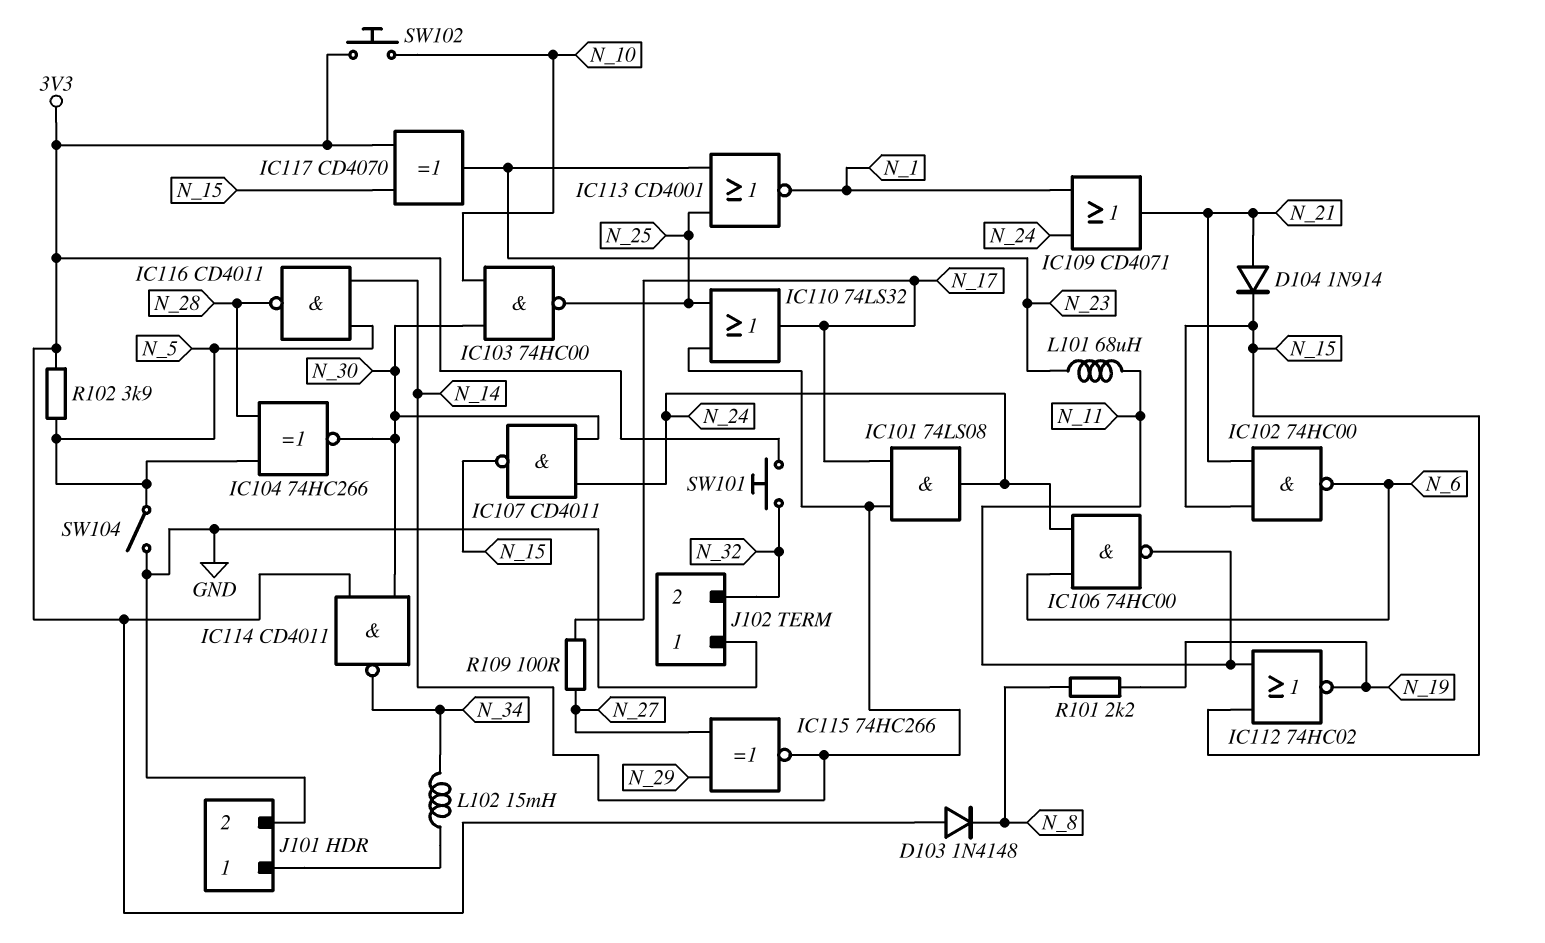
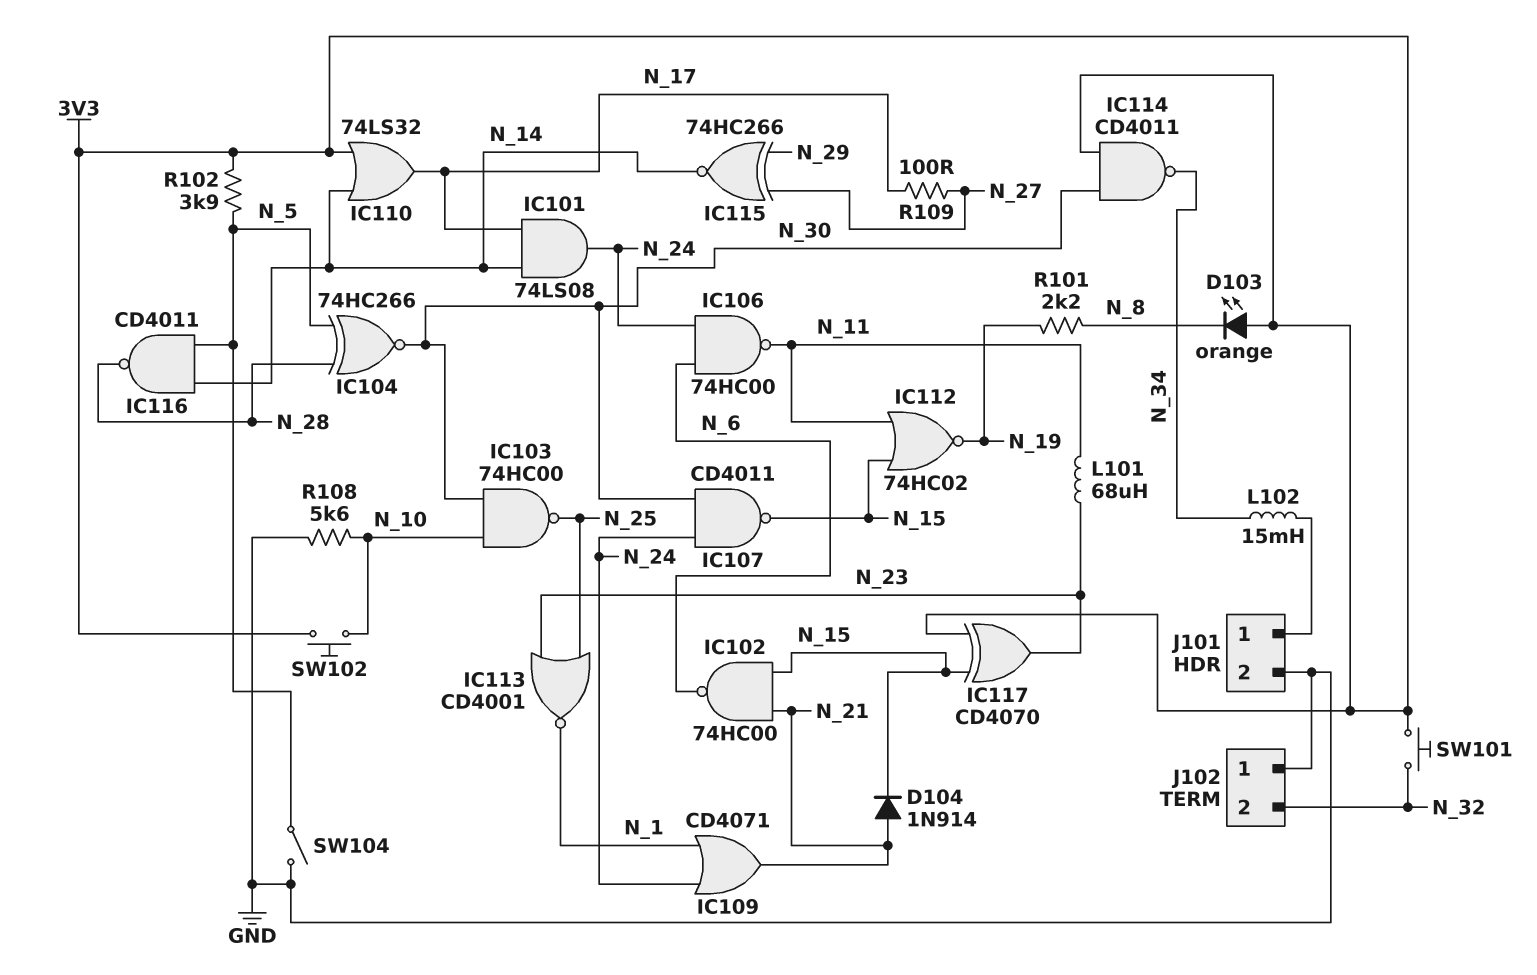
D103: diode 1N4148 (A 3V3, K N_8) -> LED orange (A 3V3, K N_8)
IC110: OR 74LS32 (in N_14, in N_25, out N_17) -> OR 74LS32 (in 3V3, in N_14, out N_17)
R108: none -> 5.6k (GND, N_10)

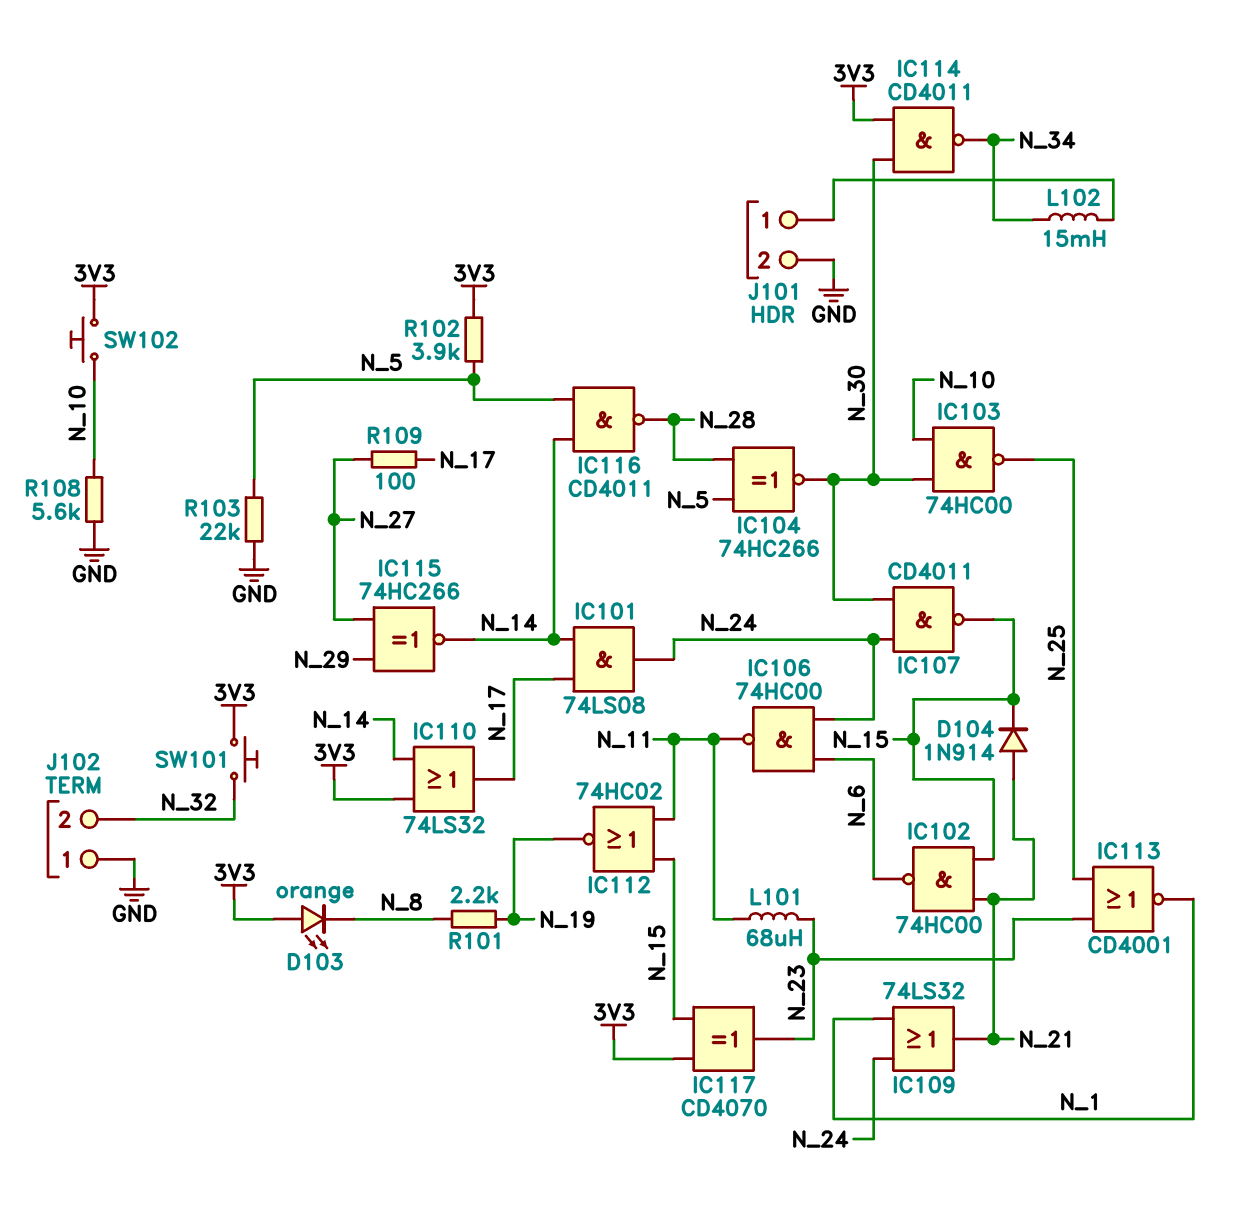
IC109: OR CD4071 (in N_1, in N_24, out N_21) -> OR 74LS32 (in N_1, in N_24, out N_21)
R103: none -> 22k (GND, N_5)
SW104: switch (GND, N_5) -> none

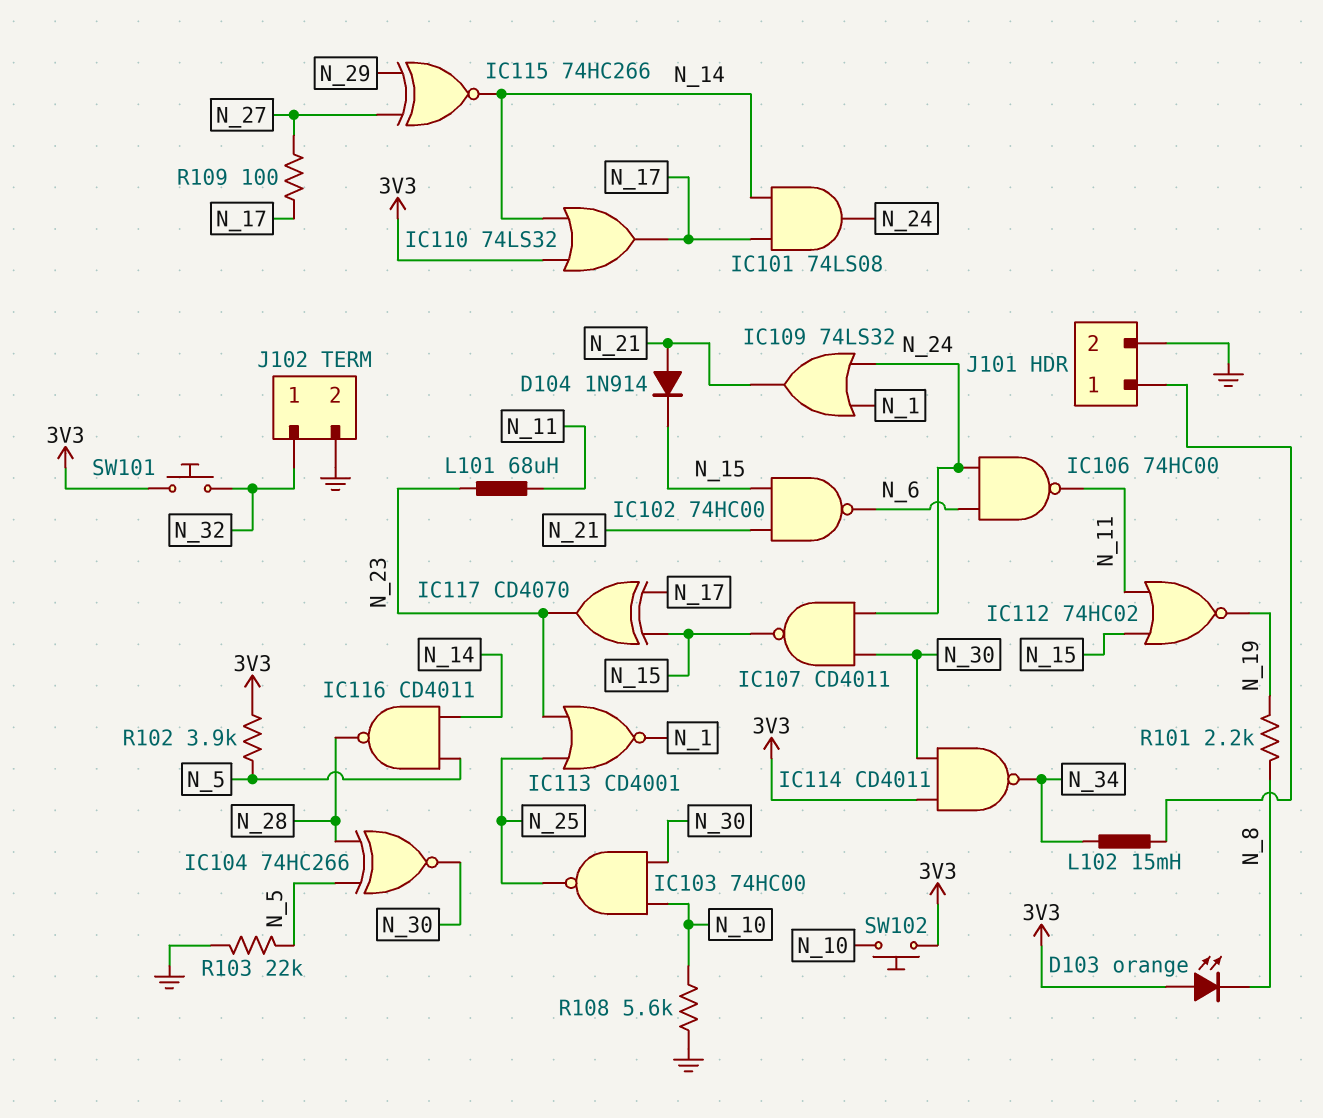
IC117: XOR CD4070 (in 3V3, in N_15, out N_23) -> XOR CD4070 (in N_15, in N_17, out N_23)
J102 pin 1: GND -> N_32
J102 pin 2: N_32 -> GND

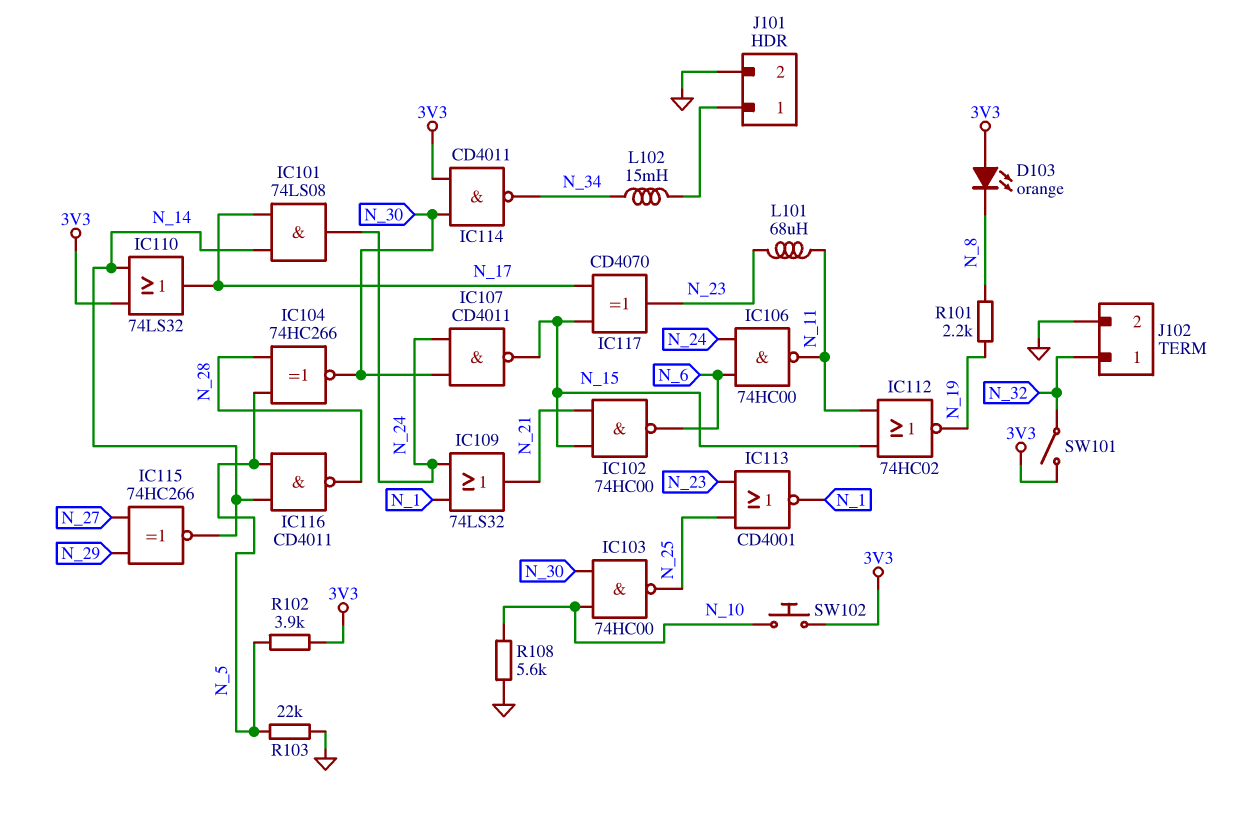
D104: diode 1N914 (A N_21, K N_15) -> none
R109: 100 (N_17, N_27) -> none
SW101: button (3V3, N_32) -> switch (3V3, N_32)

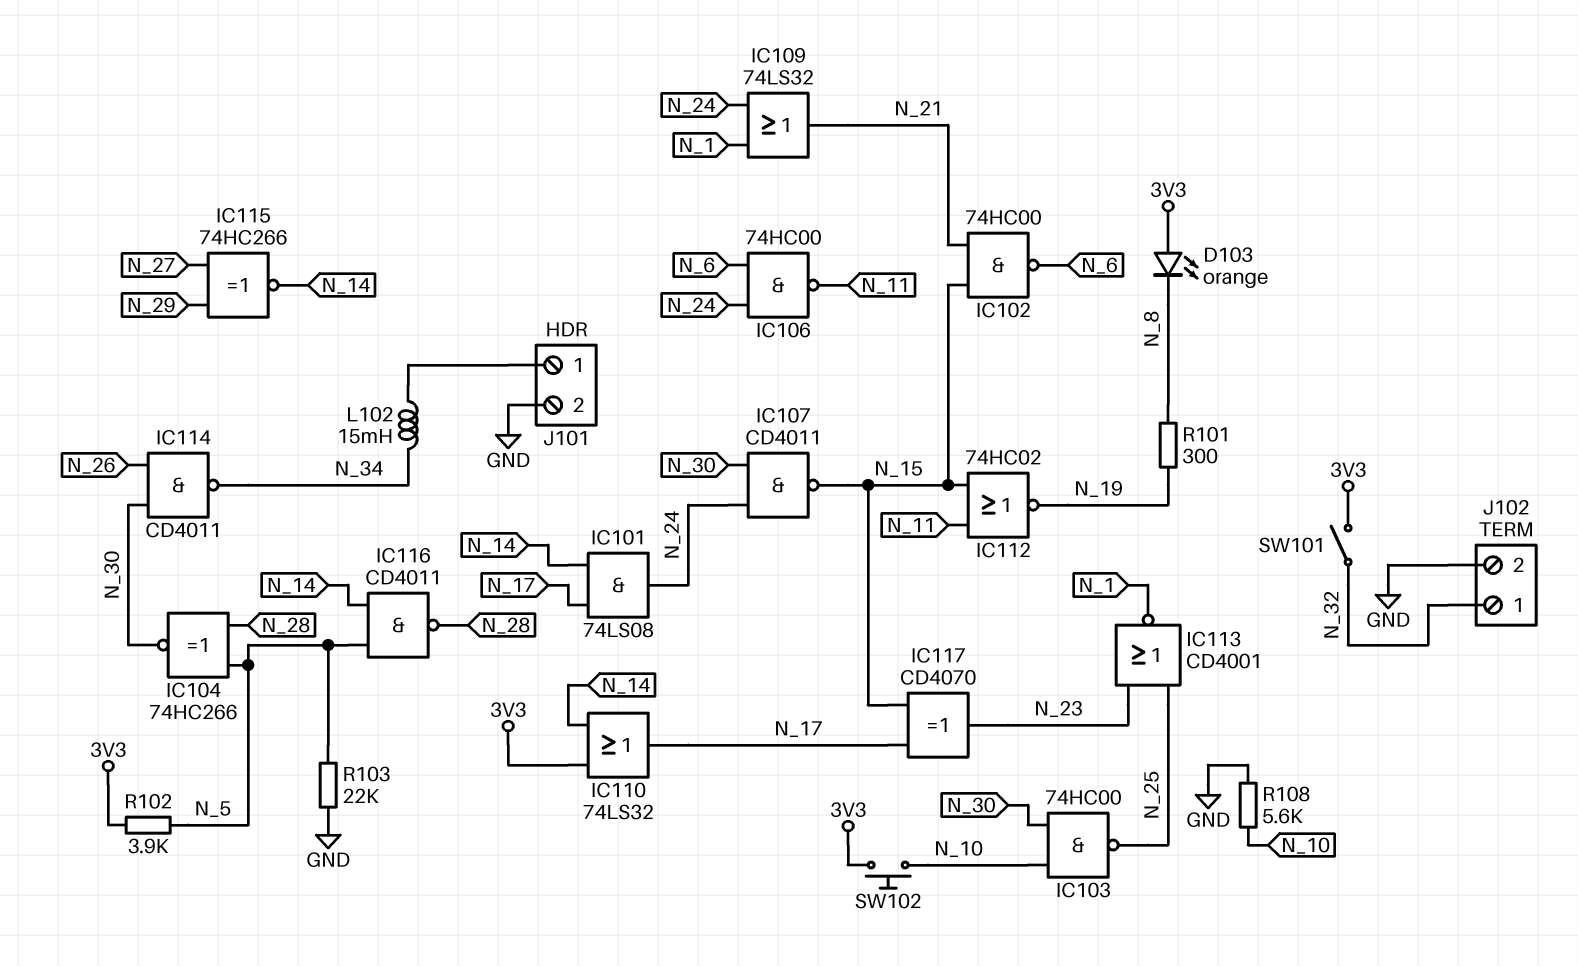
IC114: NAND CD4011 (in 3V3, in N_30, out N_34) -> NAND CD4011 (in N_26, in N_30, out N_34)
L101: 68uH (N_11, N_23) -> none
R101: 2.2k (N_8, N_19) -> 300 (N_8, N_19)

